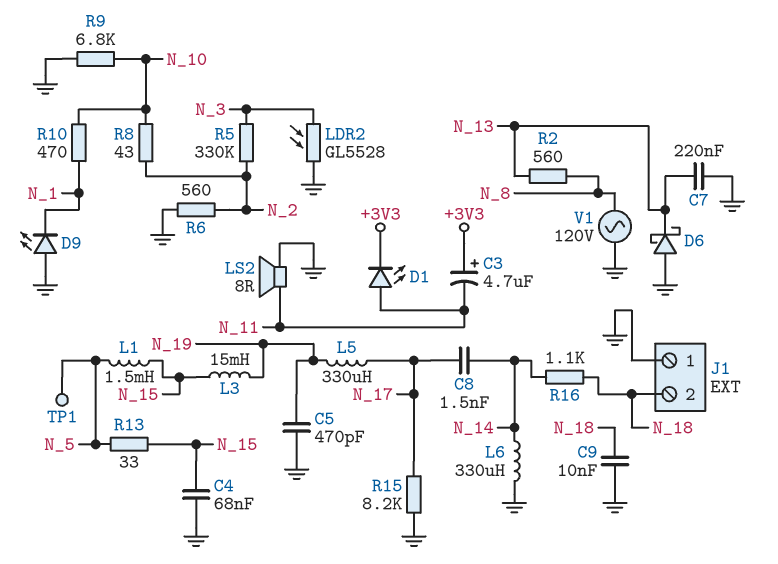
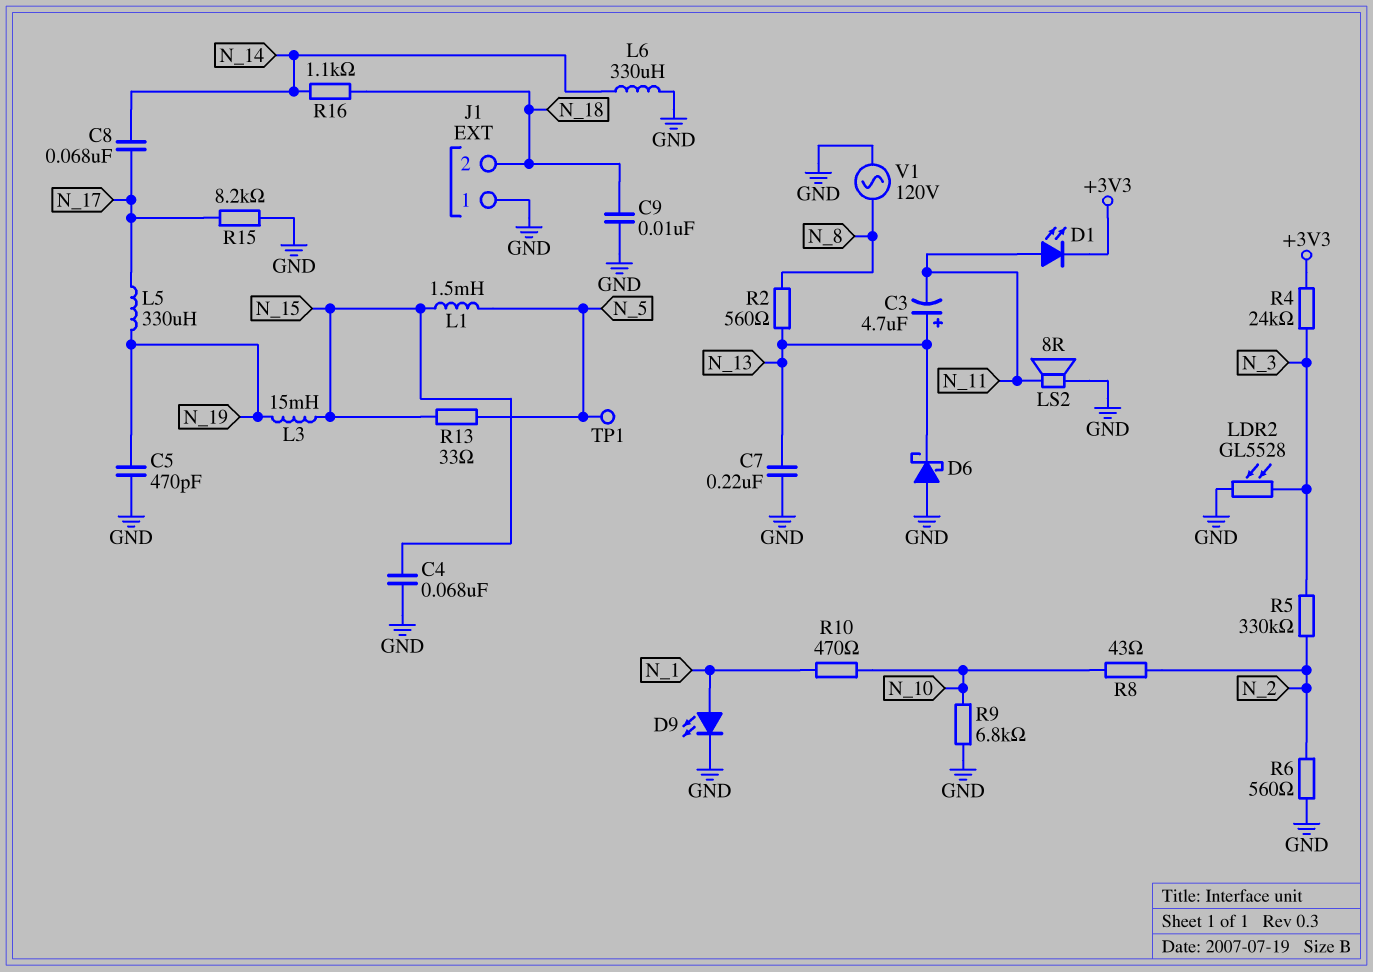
C3: 4.7uF (plus +3V3, minus N_11) -> 4.7uF (plus N_13, minus N_11)
C8: 1.5nF (N_14, N_17) -> 68nF (N_14, N_17)
D9: LED (A GND, K N_1) -> LED (A N_1, K GND)
R4: none -> 24k (+3V3, N_3)

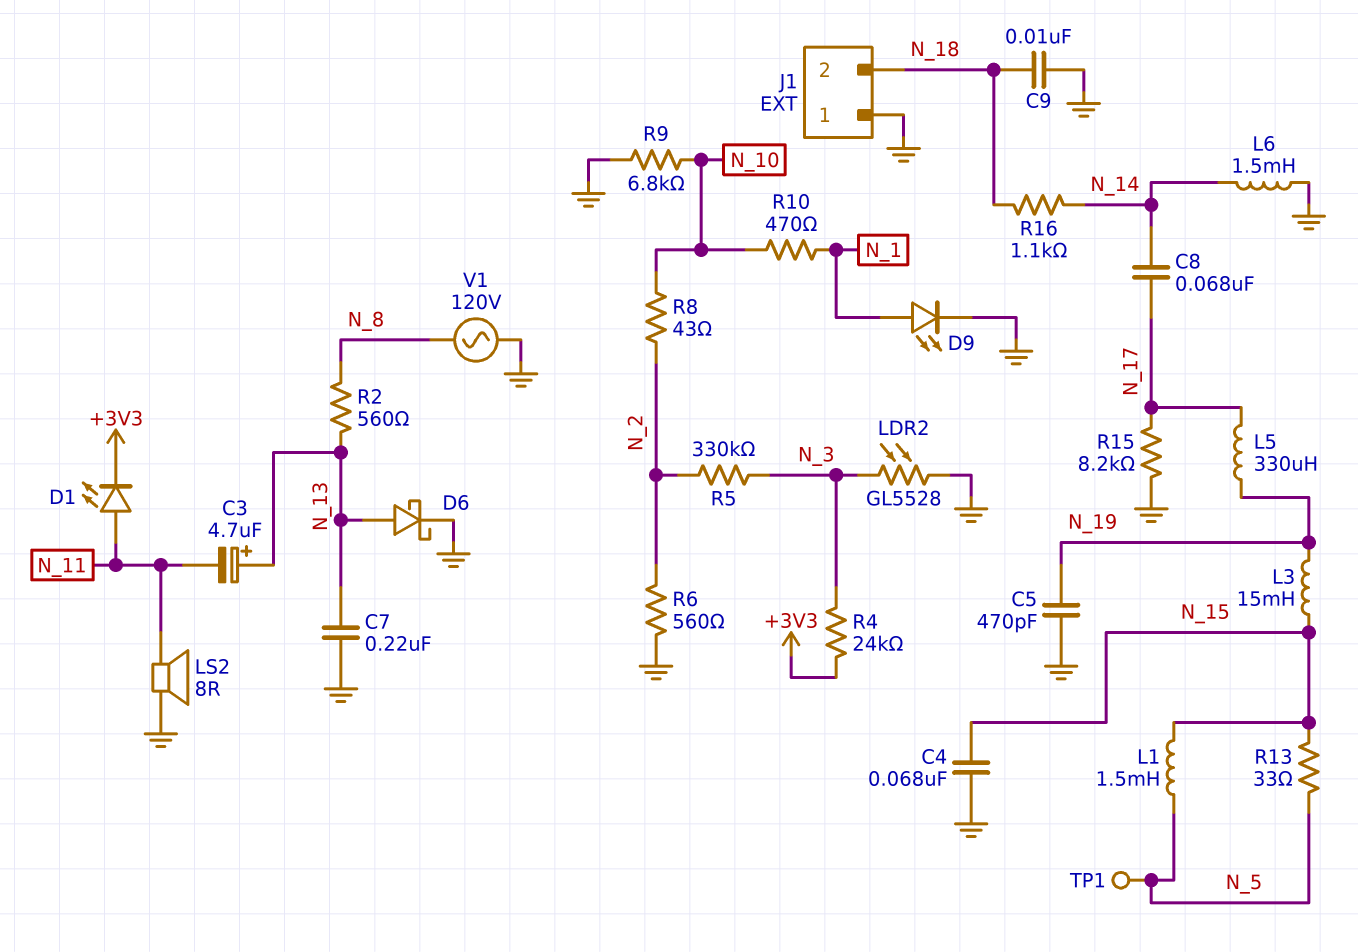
D6: schottky (A GND, K N_13) -> schottky (A N_13, K GND)
L6: 330uH (GND, N_14) -> 1.5mH (GND, N_14)

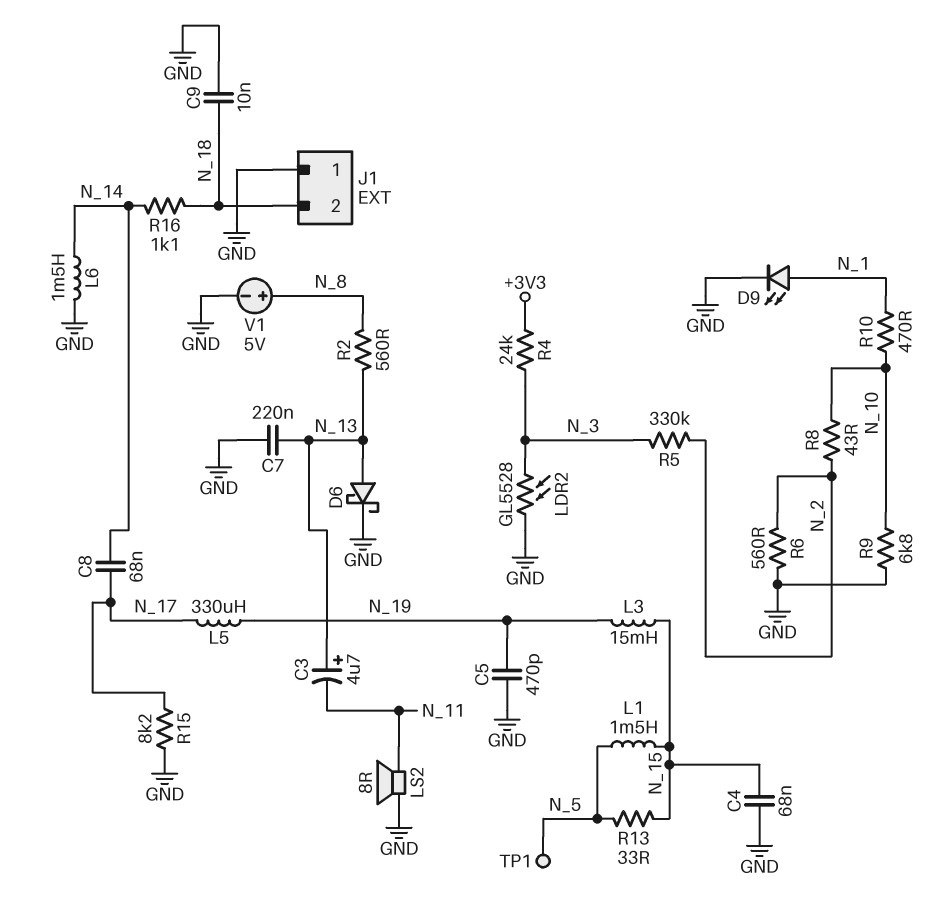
D1: LED (A N_11, K +3V3) -> none
V1: AC 120V (GND, N_8) -> 5V (plus N_8, minus GND)

